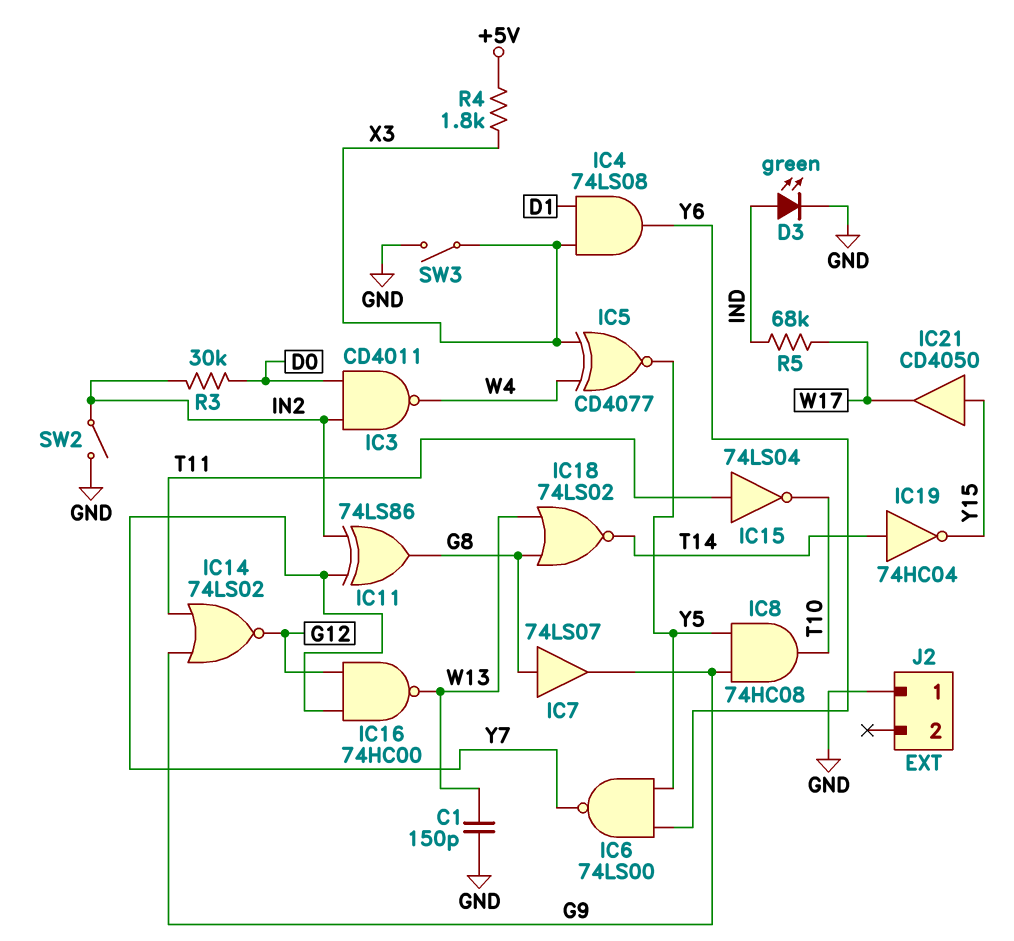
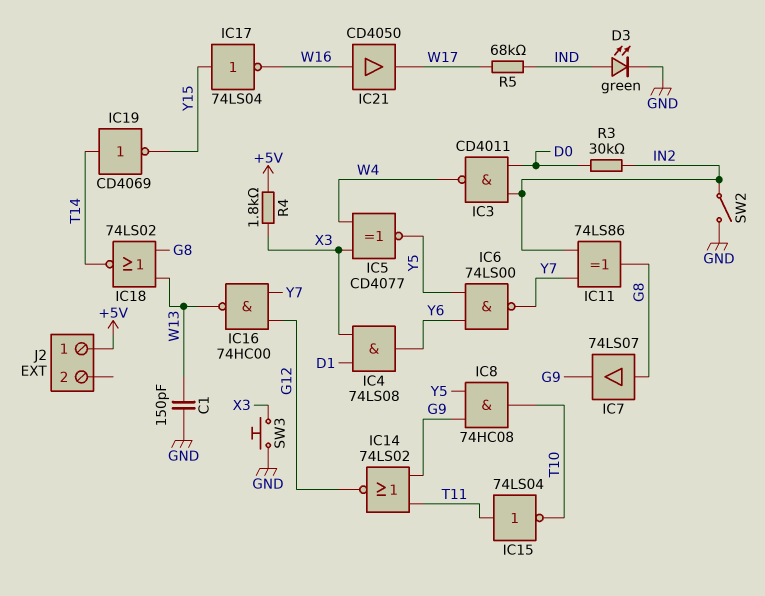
IC17: none -> NOT 74LS04 (in Y15, out W16)
IC19: NOT 74HC04 (in T14, out Y15) -> NOT CD4069 (in T14, out Y15)
IC21: buffer CD4050 (in Y15, out W17) -> buffer CD4050 (in W16, out W17)
J2 pin 1: GND -> +5V
SW3: switch (GND, X3) -> button (GND, X3)

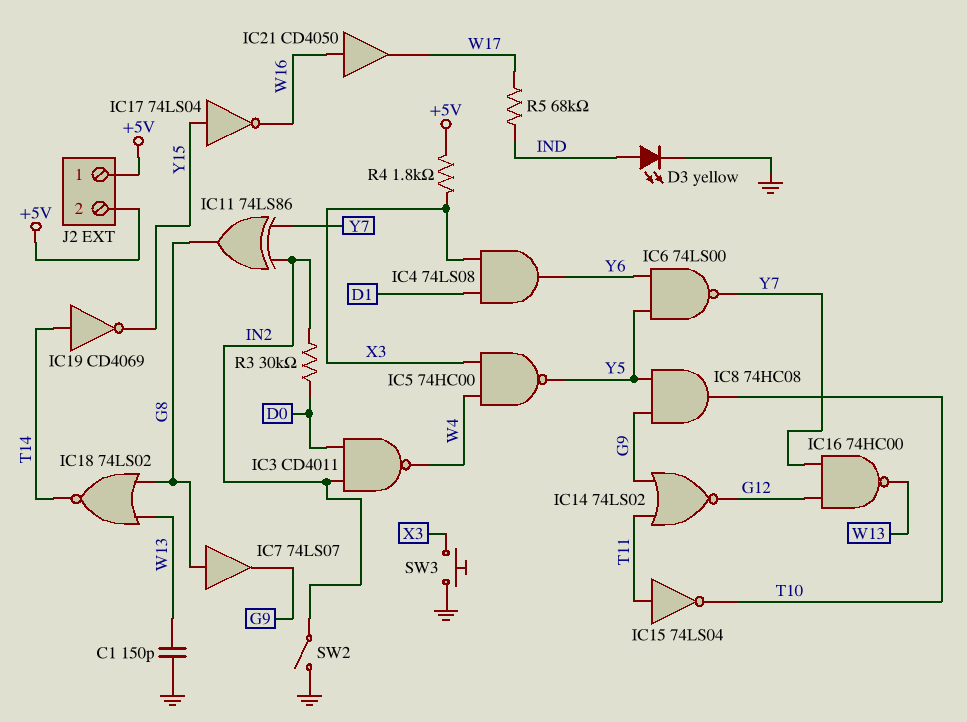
D3: LED green (A IND, K GND) -> LED yellow (A IND, K GND)
IC5: XNOR CD4077 (in W4, in X3, out Y5) -> NAND 74HC00 (in W4, in X3, out Y5)
J2 pin 2: none -> +5V

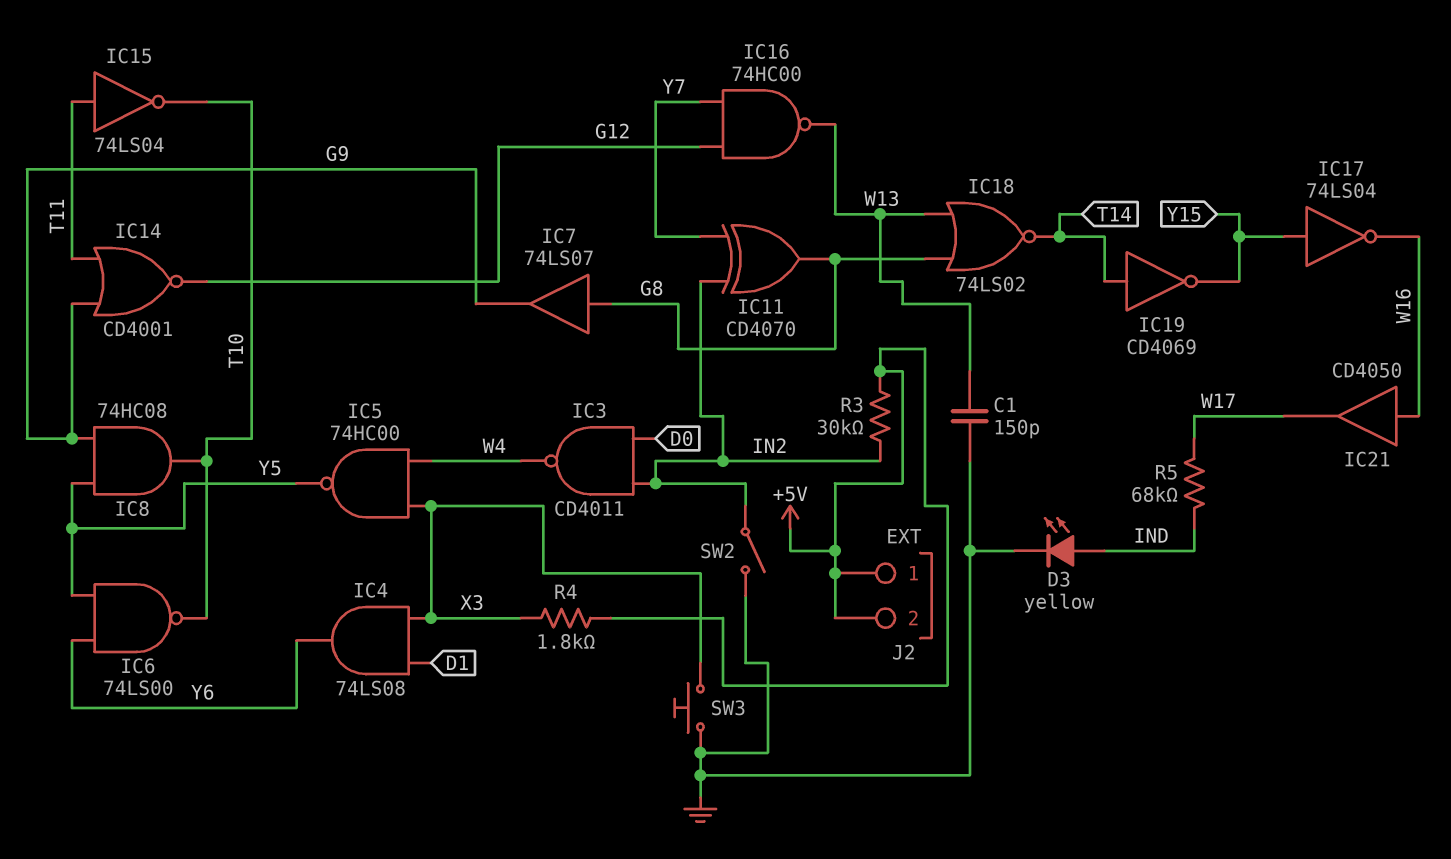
IC6: NAND 74LS00 (in Y5, in Y6, out Y7) -> NAND 74LS00 (in Y5, in Y6, out T10)
IC11: XOR 74LS86 (in IN2, in Y7, out G8) -> XOR CD4070 (in IN2, in Y7, out G8)
IC14: NOR 74LS02 (in G9, in T11, out G12) -> NOR CD4001 (in G9, in T11, out G12)
R3: 30k (D0, IN2) -> 30k (+5V, IN2)

